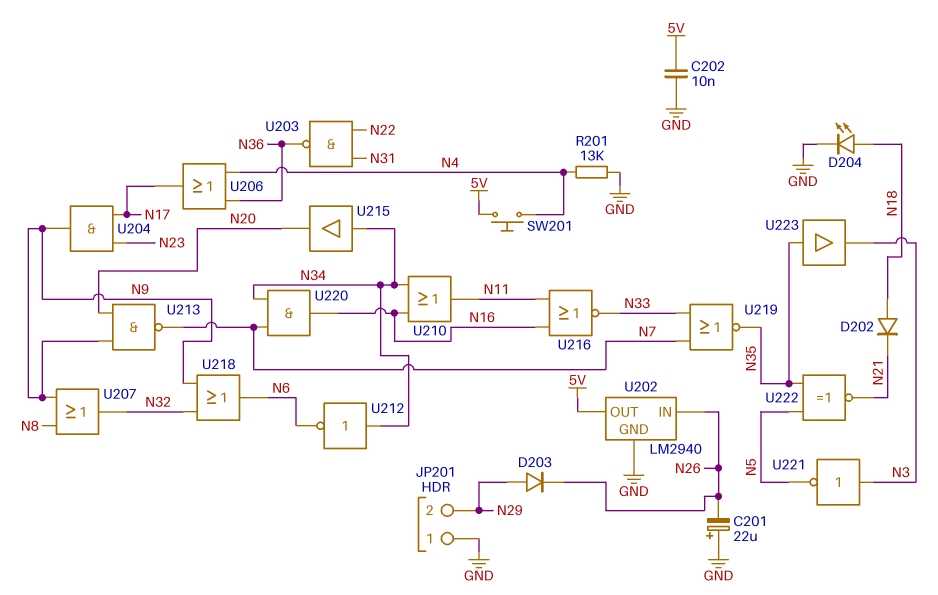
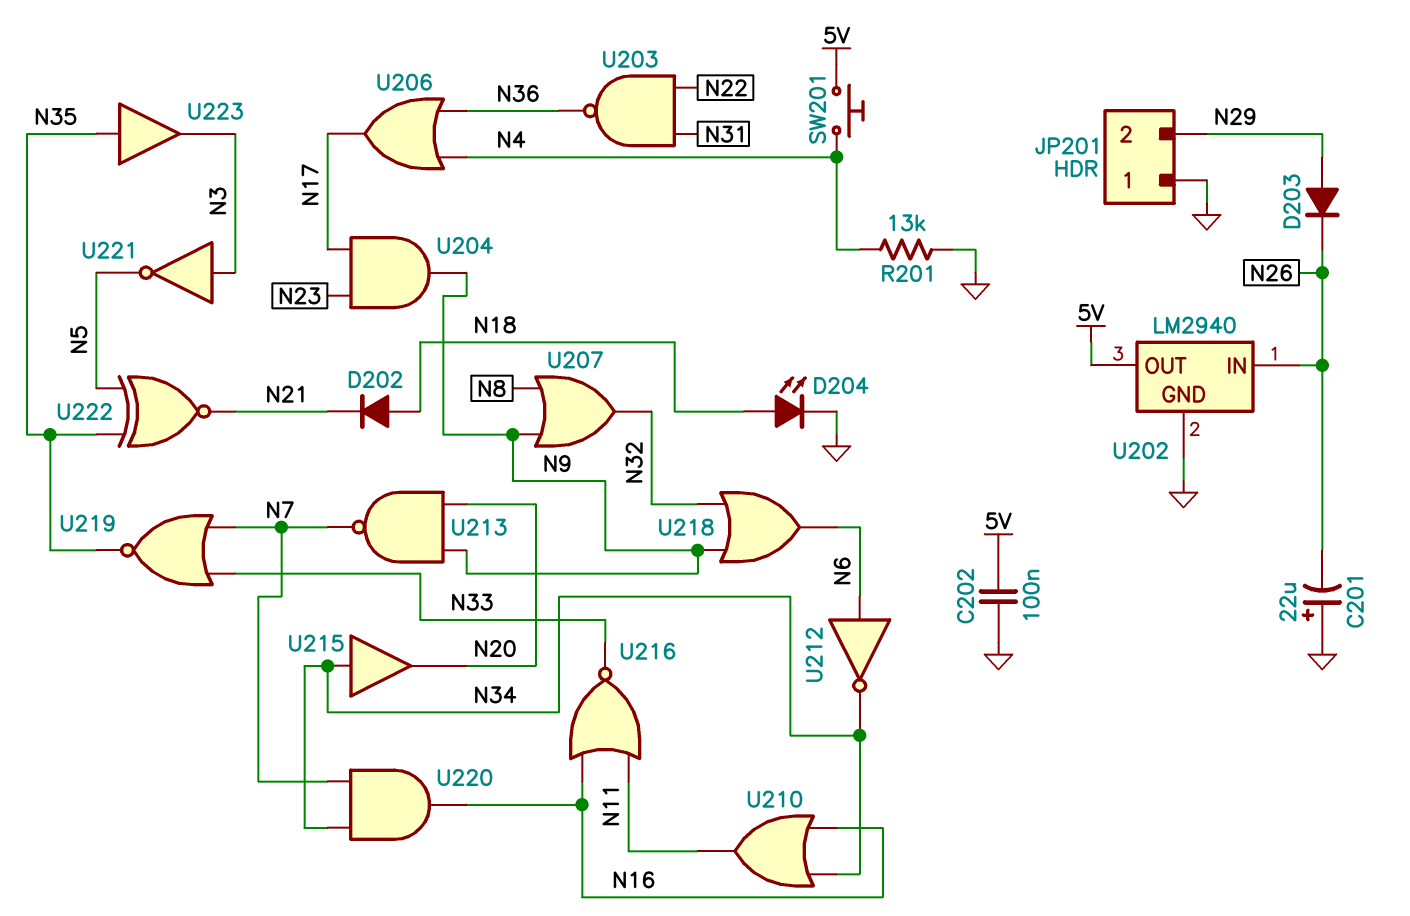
C202: 10nF (5V, GND) -> 100nF (5V, GND)
U212: NOT (in N34, out N6) -> NOT (in N6, out N34)

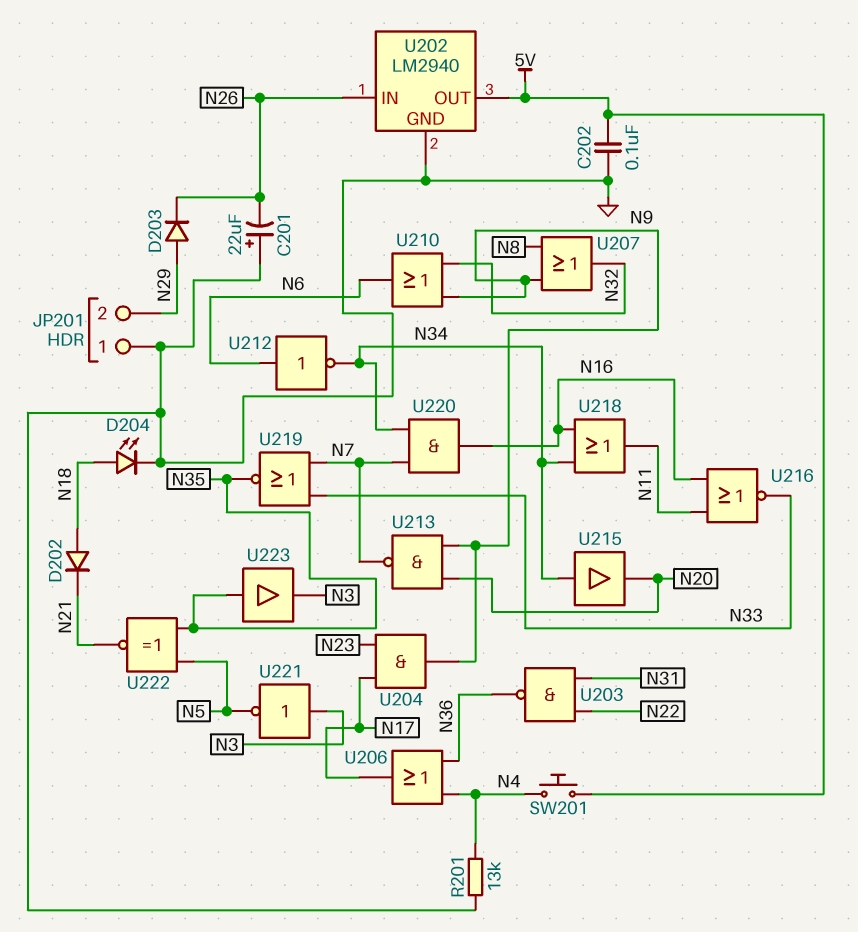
U210: OR (in N16, in N34, out N11) -> OR (in N9, in N32, out N6)
U218: OR (in N9, in N32, out N6) -> OR (in N16, in N34, out N11)

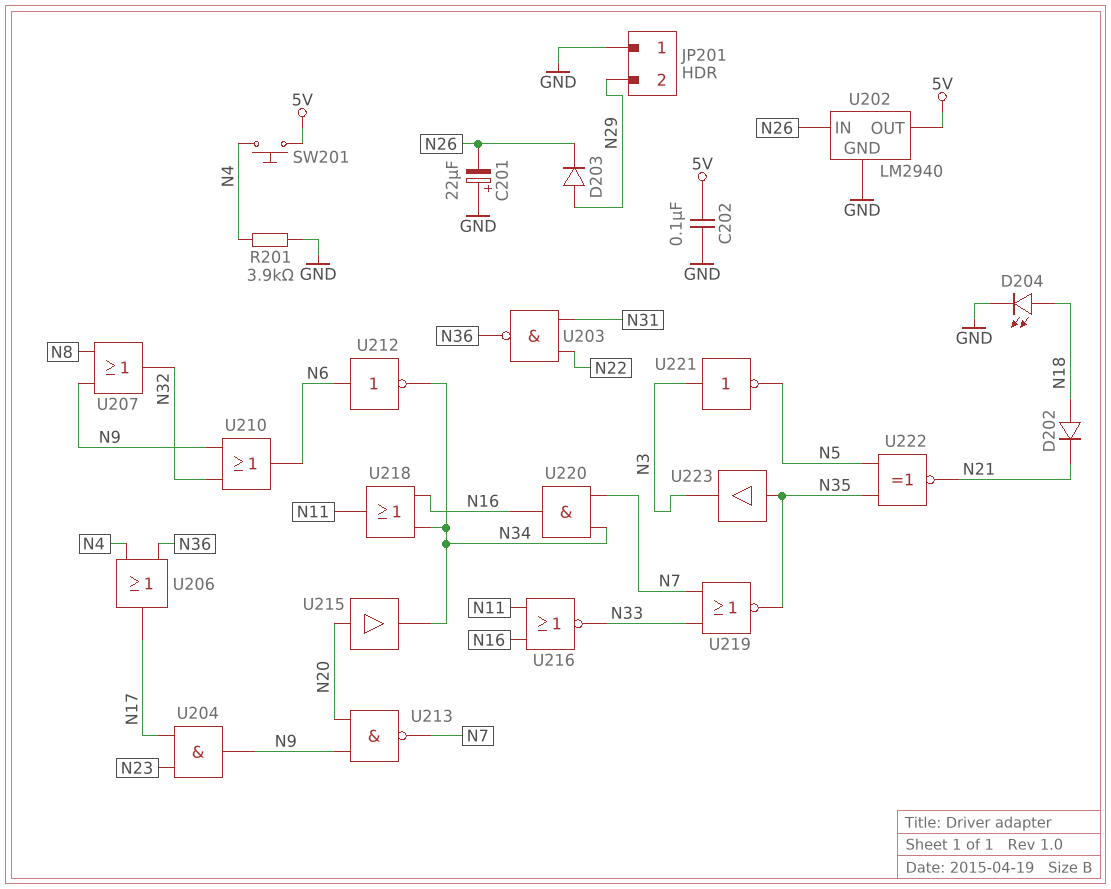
R201: 13k (GND, N4) -> 3.9k (GND, N4)
U215: buffer (in N34, out N20) -> buffer (in N20, out N34)

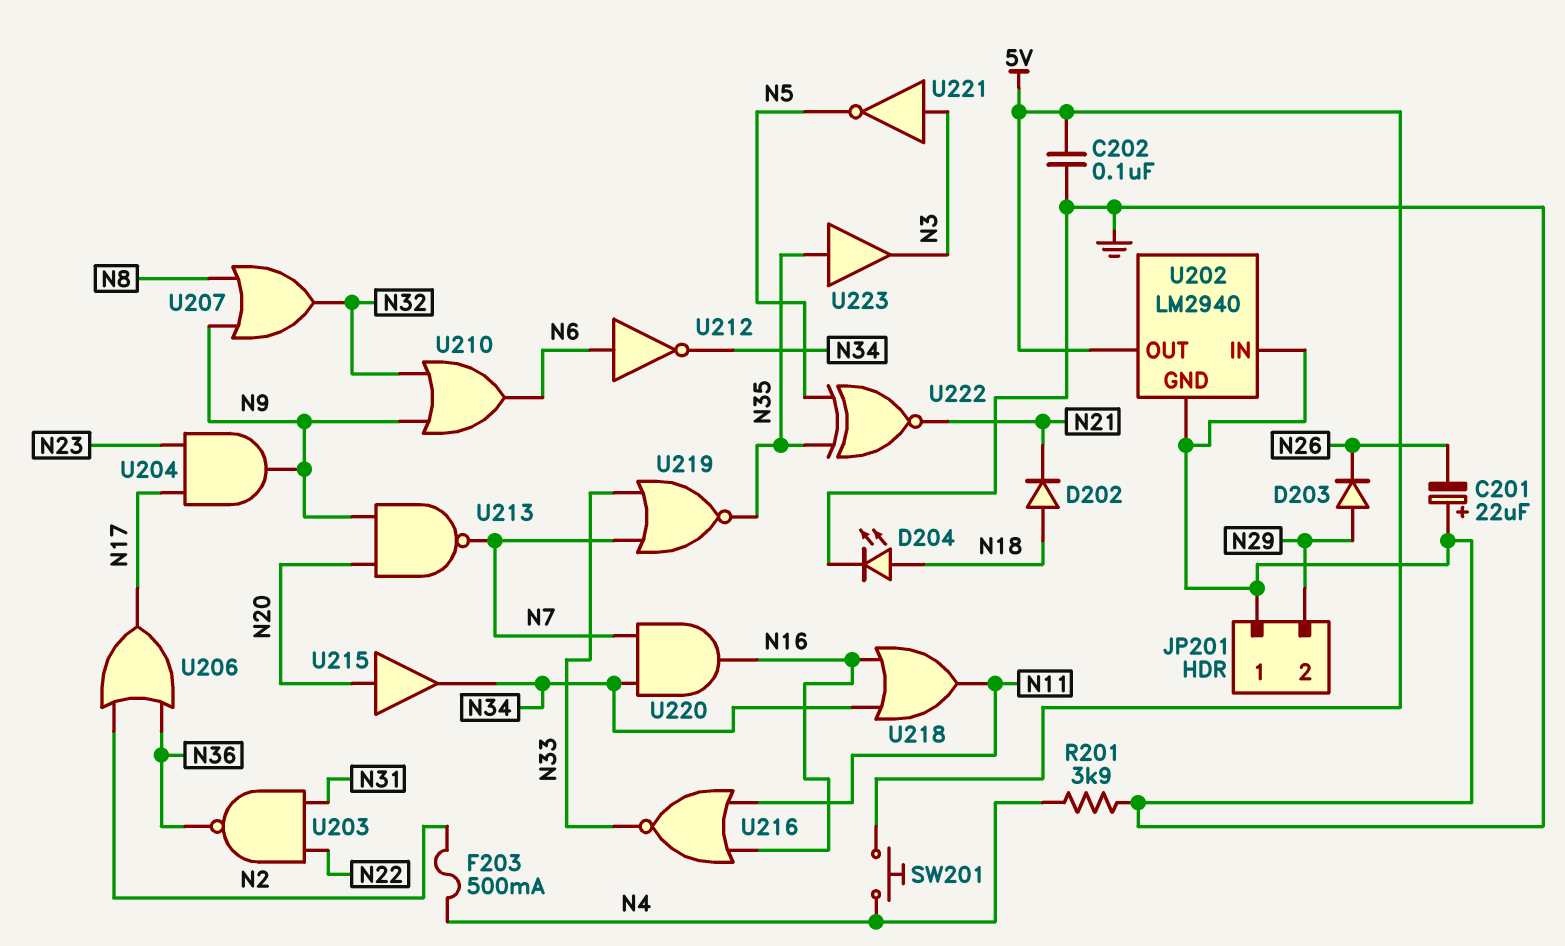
F203: none -> 500mA (N2, N4)
U202 pin IN: N26 -> GND
U206: OR (in N4, in N36, out N17) -> OR (in N2, in N36, out N17)

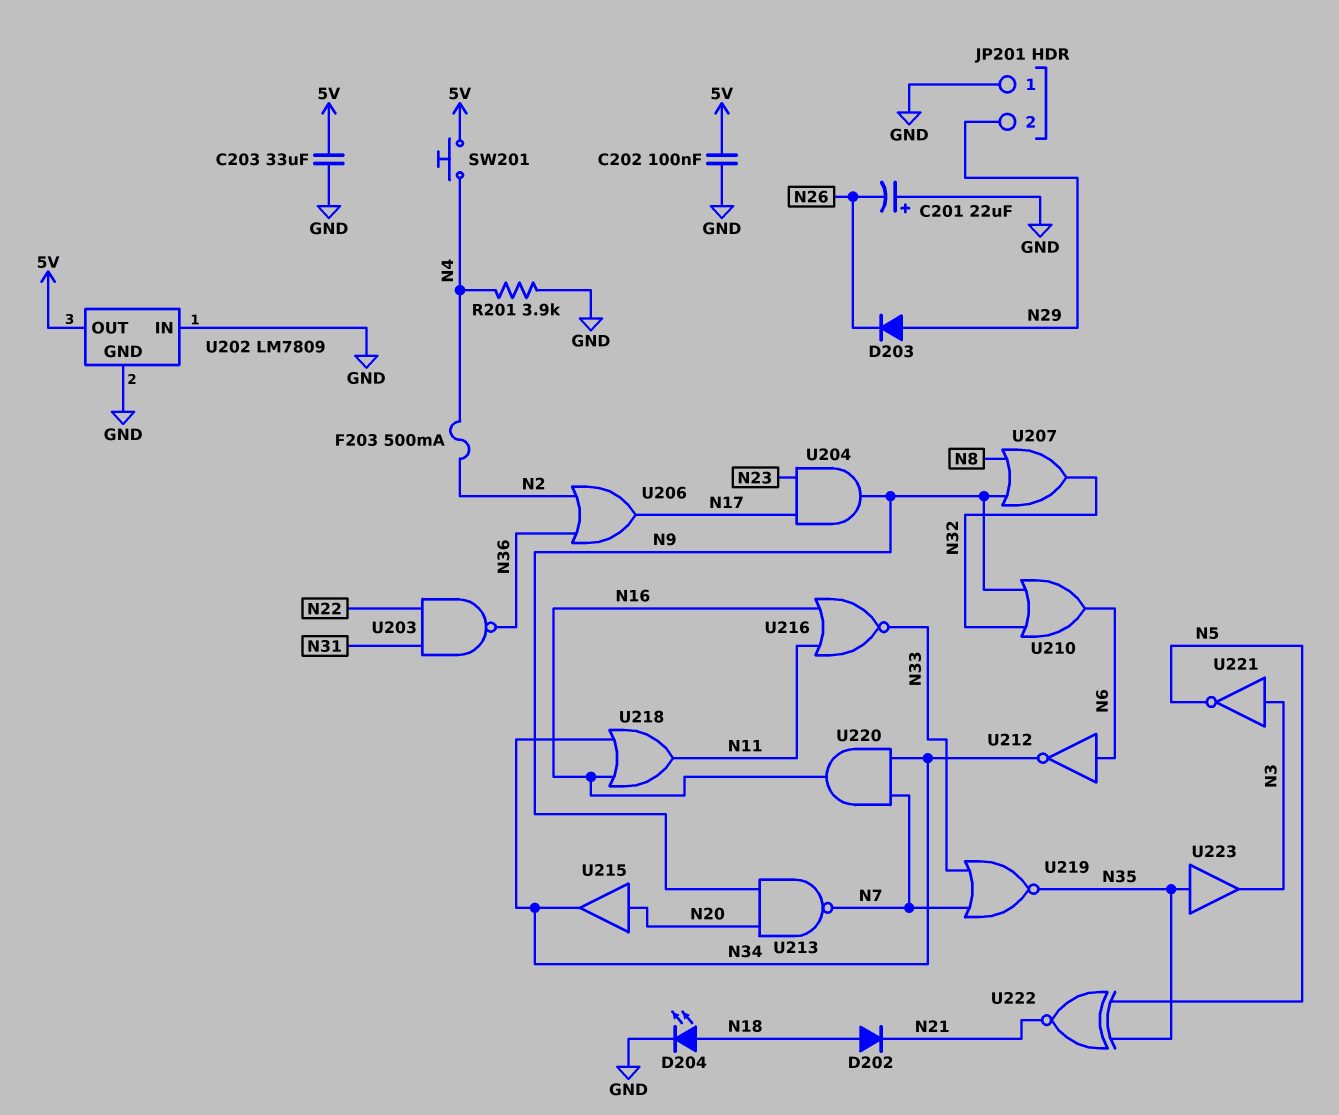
C203: none -> 33uF (5V, GND)
U202: LM2940 -> LM7809

